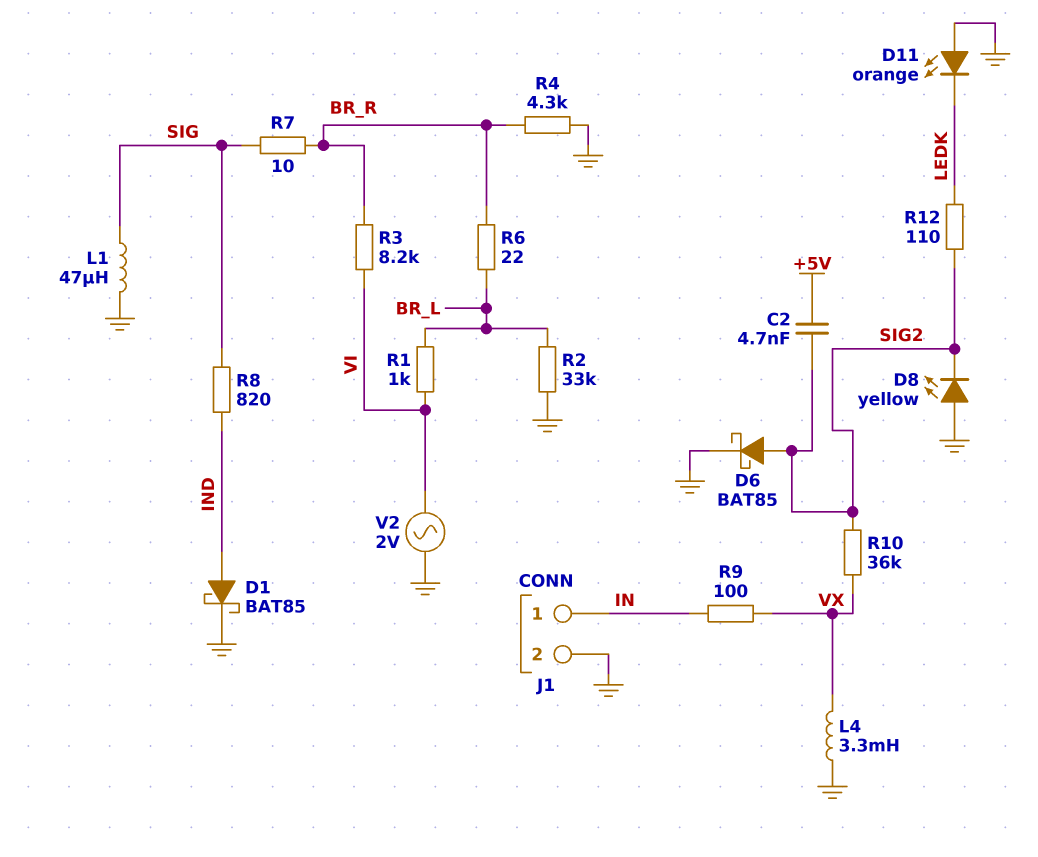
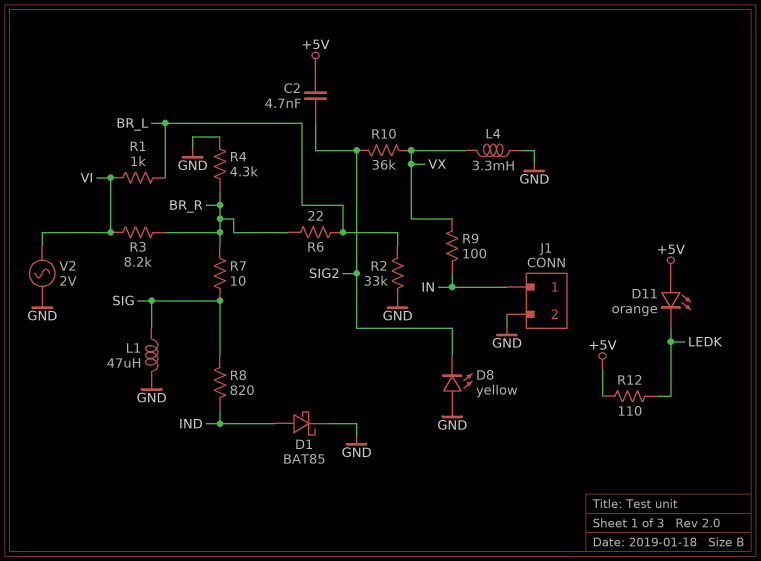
D6: schottky BAT85 (A SIG2, K GND) -> none
D11: LED orange (A GND, K LEDK) -> LED orange (A +5V, K LEDK)
R12: 110 (LEDK, SIG2) -> 110 (+5V, LEDK)

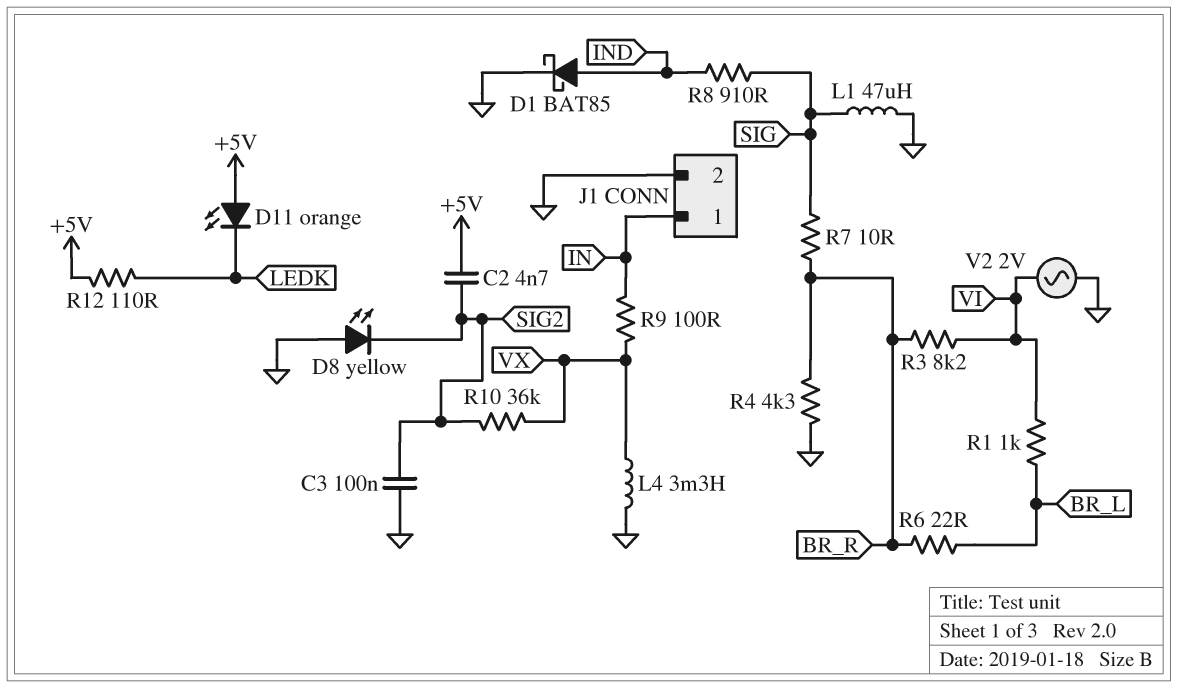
C3: none -> 100nF (GND, SIG2)
R2: 33k (BR_L, GND) -> none
R8: 820 (IND, SIG) -> 910 (IND, SIG)

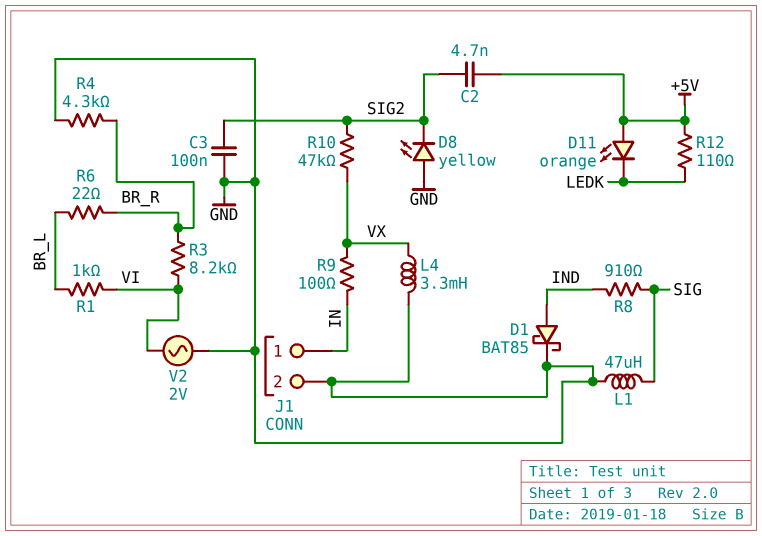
R7: 10 (BR_R, SIG) -> none
R10: 36k (SIG2, VX) -> 47k (SIG2, VX)

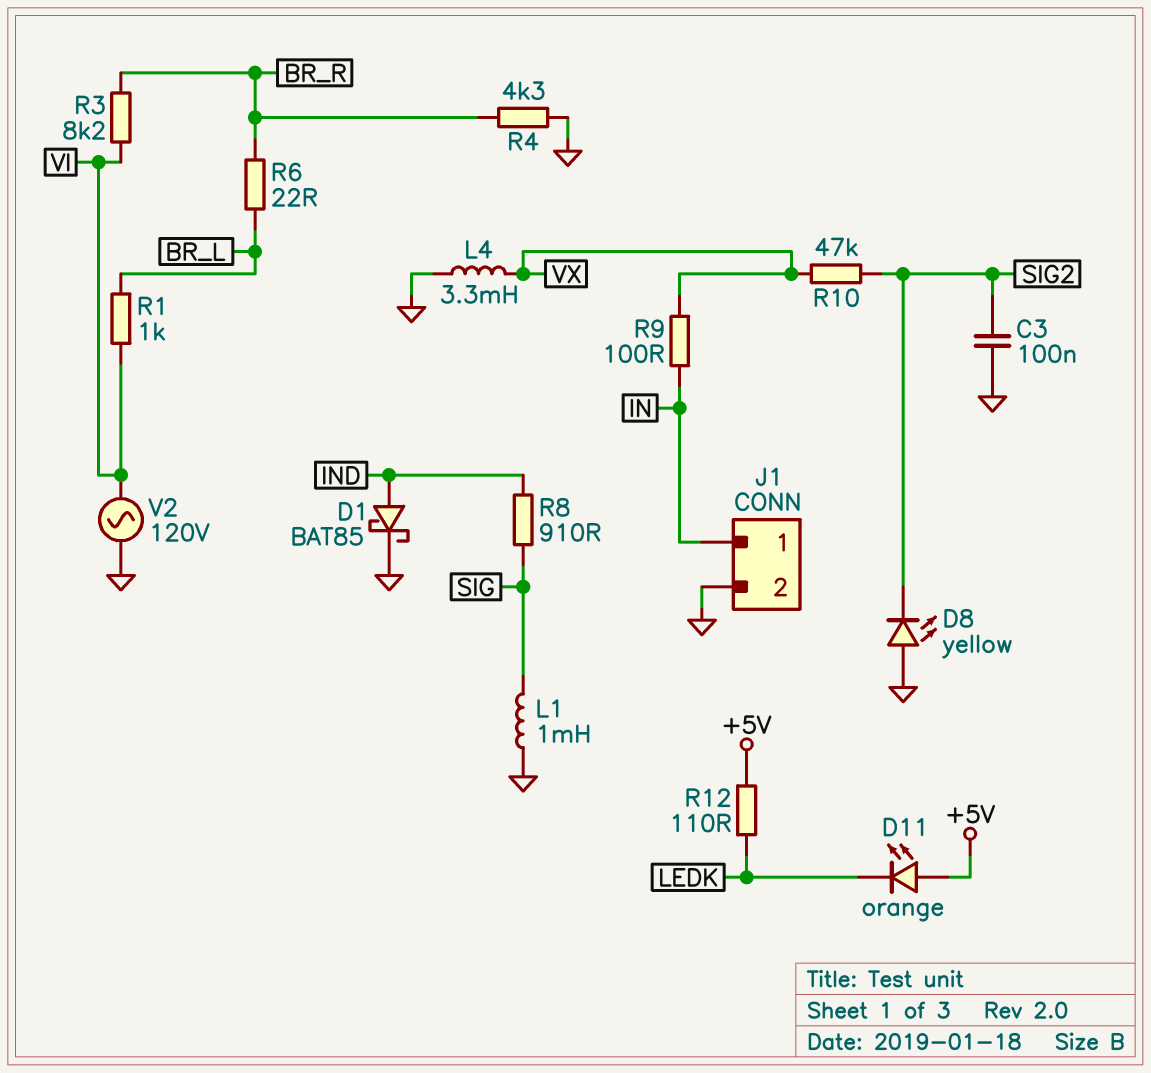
C2: 4.7nF (+5V, SIG2) -> none
L1: 47uH (GND, SIG) -> 1mH (GND, SIG)
V2: AC 2V (GND, VI) -> AC 120V (GND, VI)

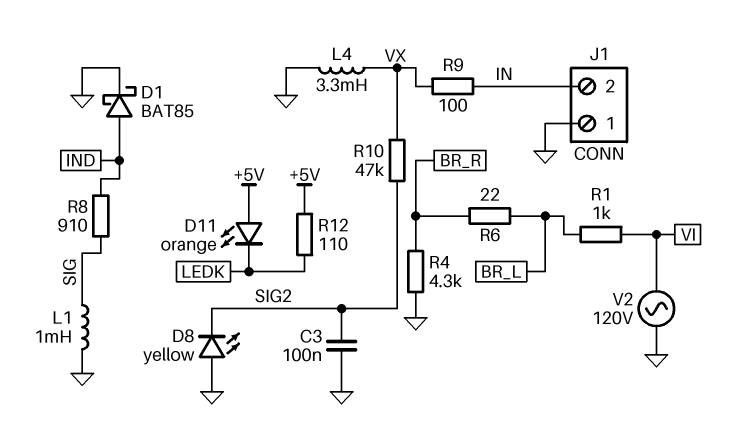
J1 pin 1: IN -> GND
J1 pin 2: GND -> IN
R3: 8.2k (BR_R, VI) -> none

